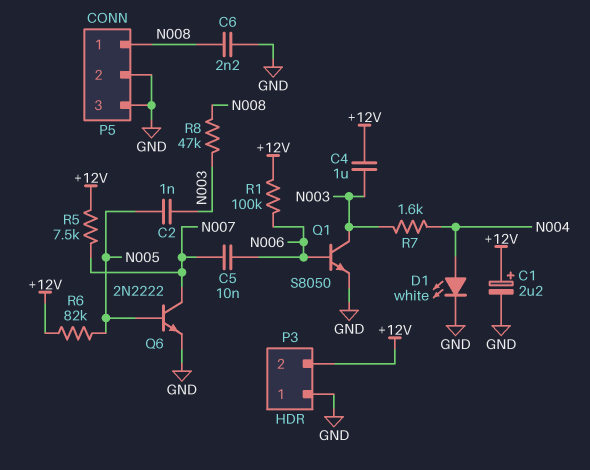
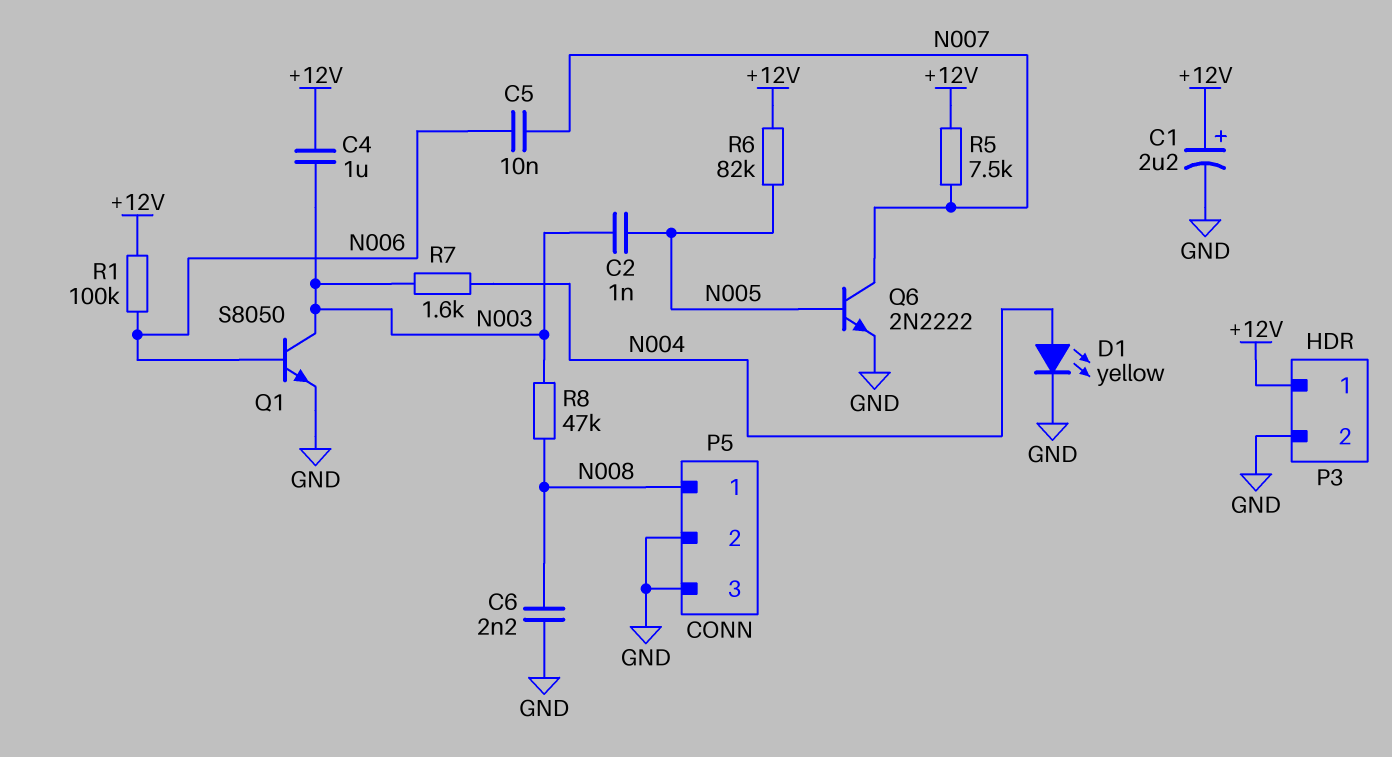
D1: LED white (A N004, K GND) -> LED yellow (A N004, K GND)
P3 pin 1: GND -> +12V
P3 pin 2: +12V -> GND

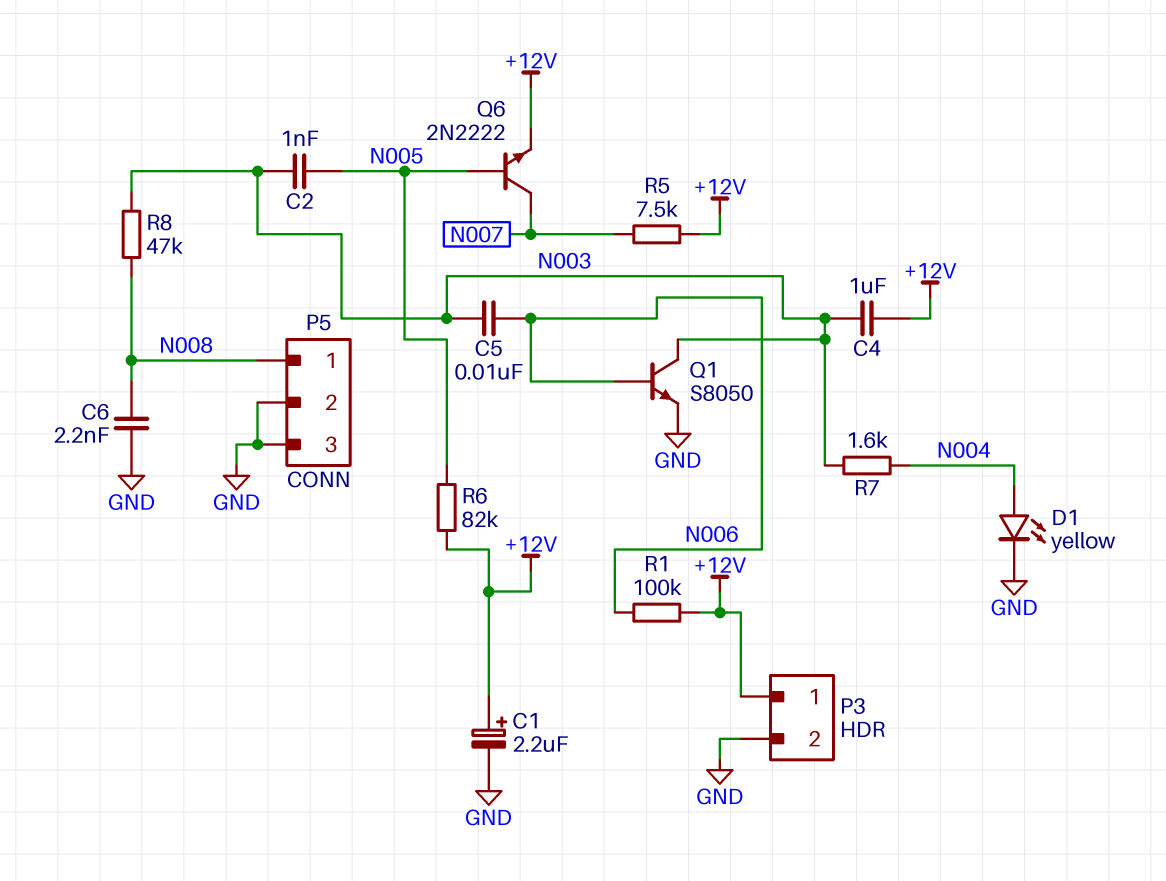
C5: 10nF (N006, N007) -> 10nF (N003, N006)
Q6: NPN 2N2222 (B N005, C N007, E GND) -> NPN 2N2222 (B N005, C N007, E +12V)

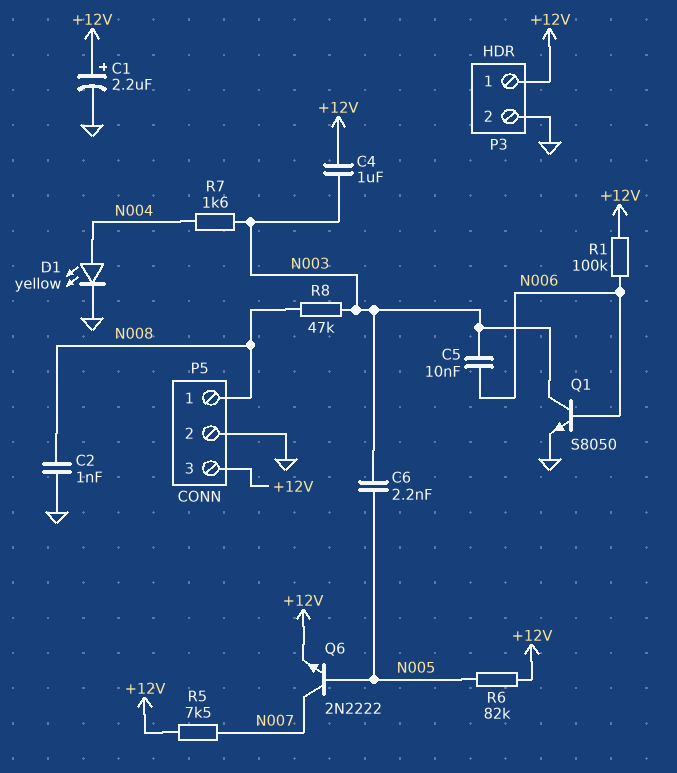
C2: 1nF (N003, N005) -> 1nF (GND, N008)
C6: 2.2nF (GND, N008) -> 2.2nF (N003, N005)
P5 pin 3: GND -> +12V

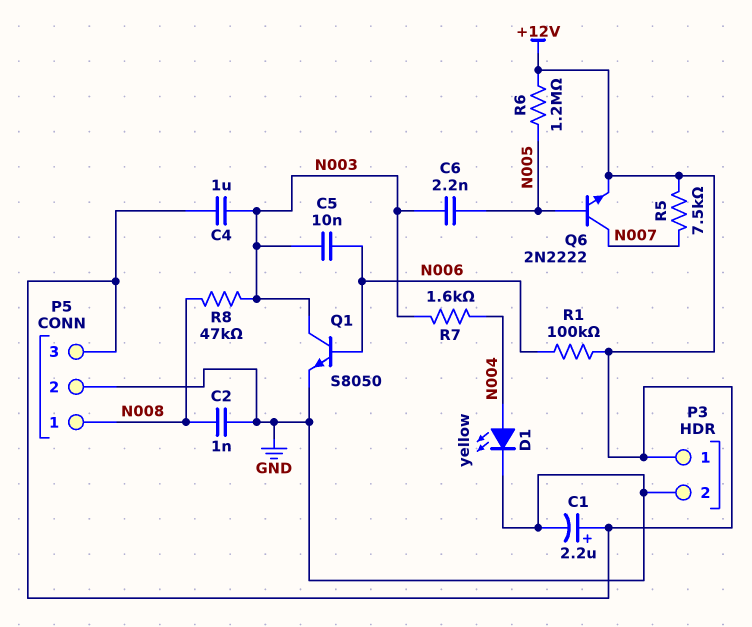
R6: 82k (+12V, N005) -> 1.2M (+12V, N005)

